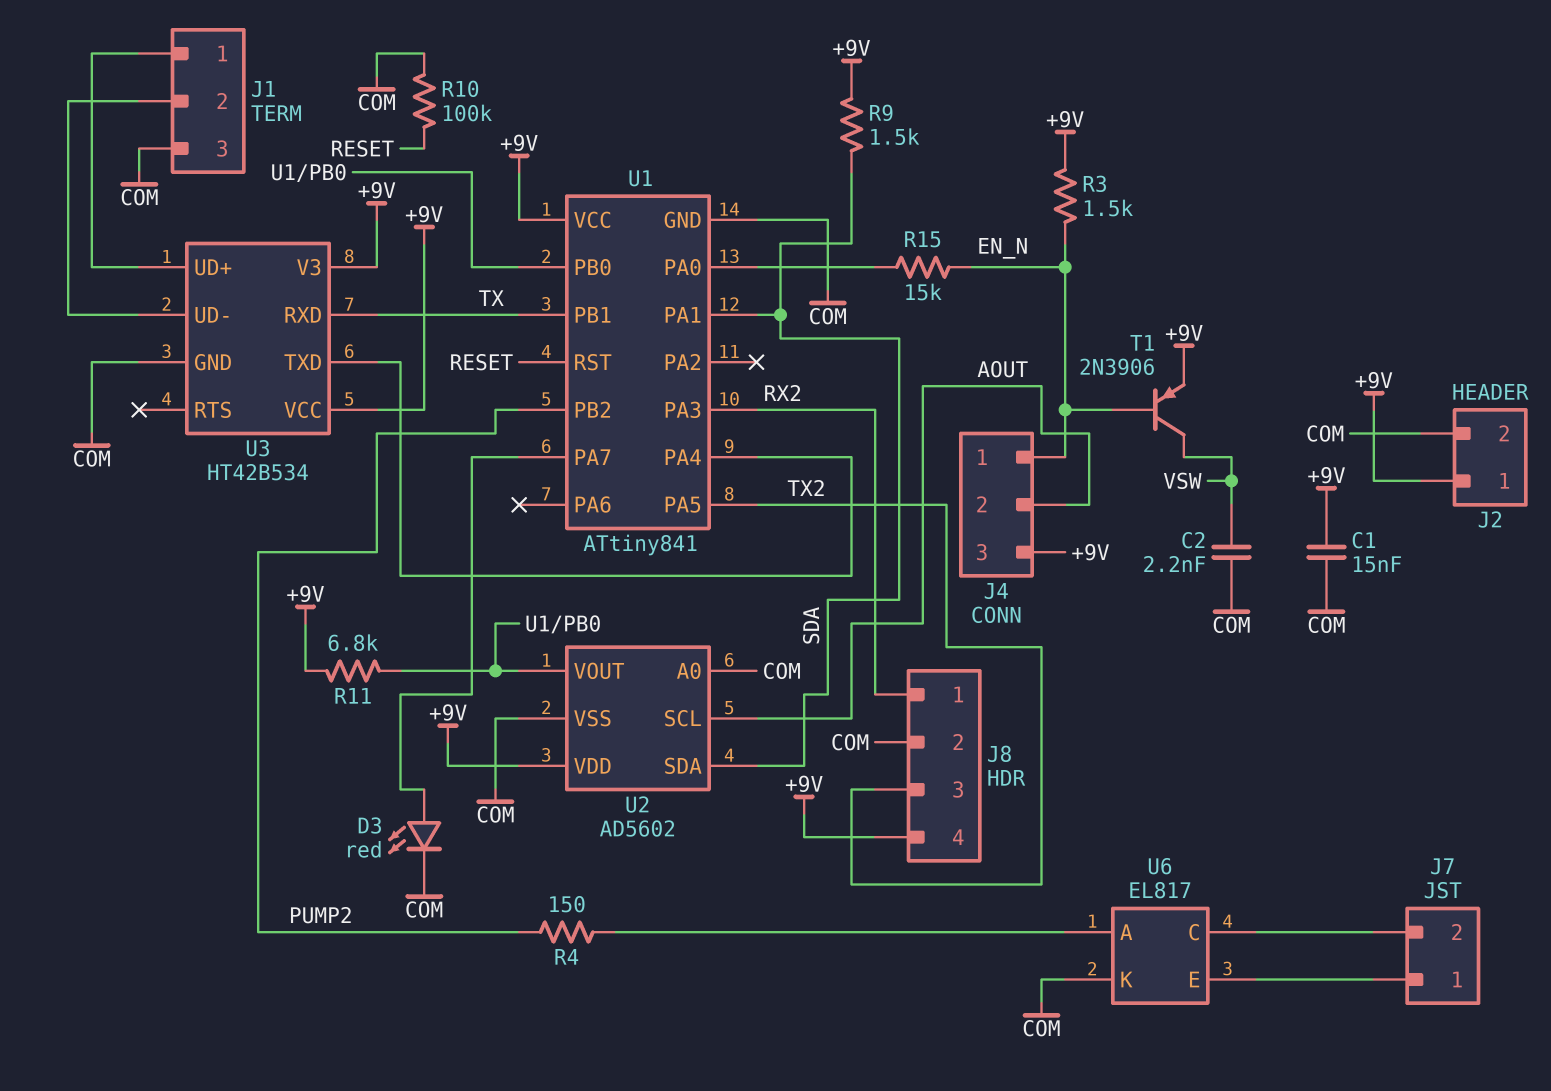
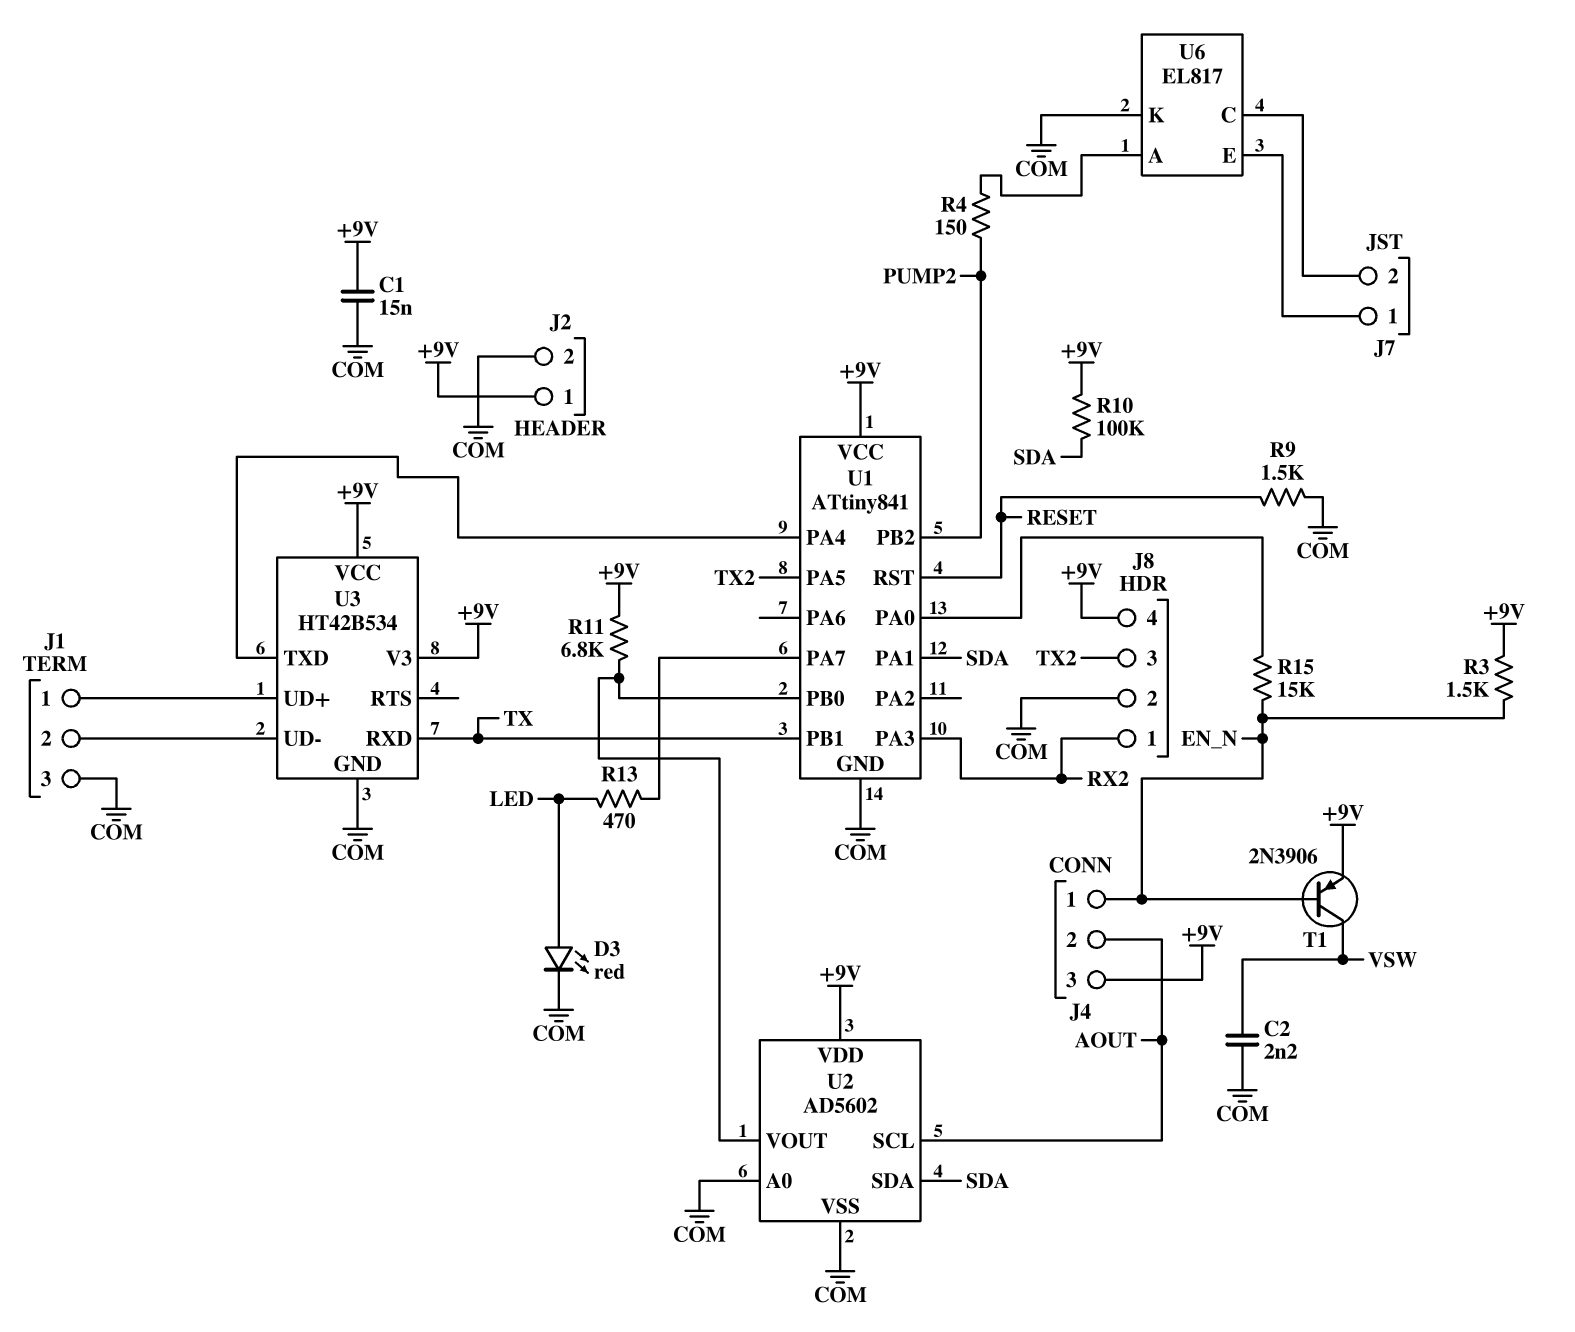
D3: LED red (A U1/PA7, K COM) -> LED red (A LED, K COM)
R9: 1.5k (+9V, SDA) -> 1.5k (COM, RESET)
R10: 100k (COM, RESET) -> 100k (+9V, SDA)
R13: none -> 470 (LED, U1/PA7)

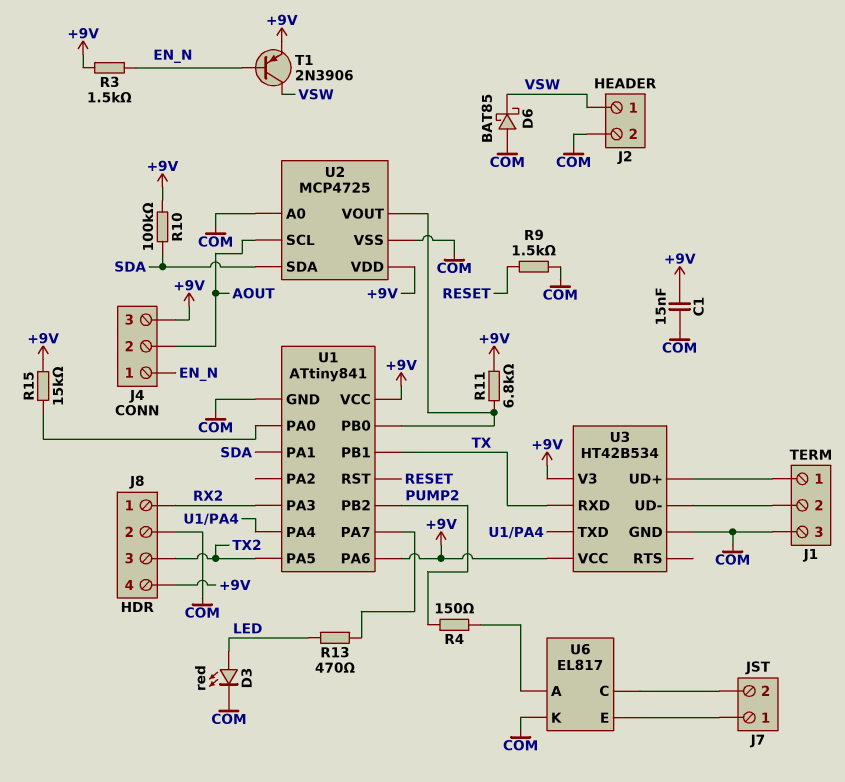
C2: 2.2nF (COM, VSW) -> none
D6: none -> schottky BAT85 (A COM, K VSW)
J2 pin 1: +9V -> VSW
R15: 15k (EN_N, U1/PA0) -> 15k (+9V, U1/PA0)
U1 pin PA6: none -> +9V
U2: AD5602 -> MCP4725

